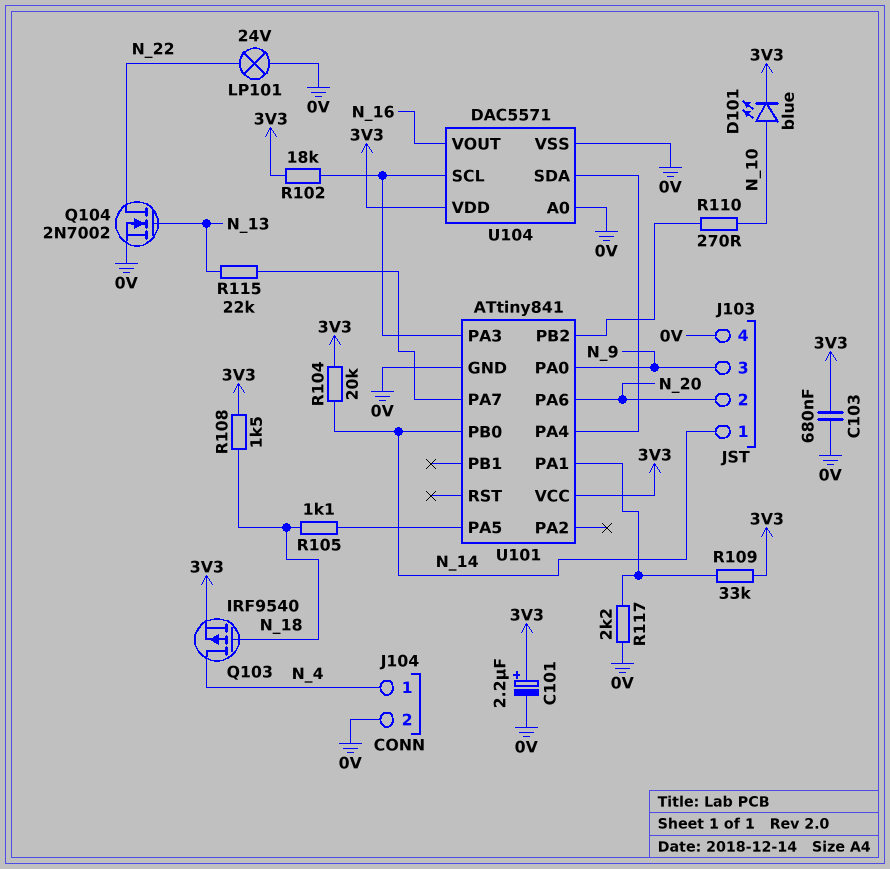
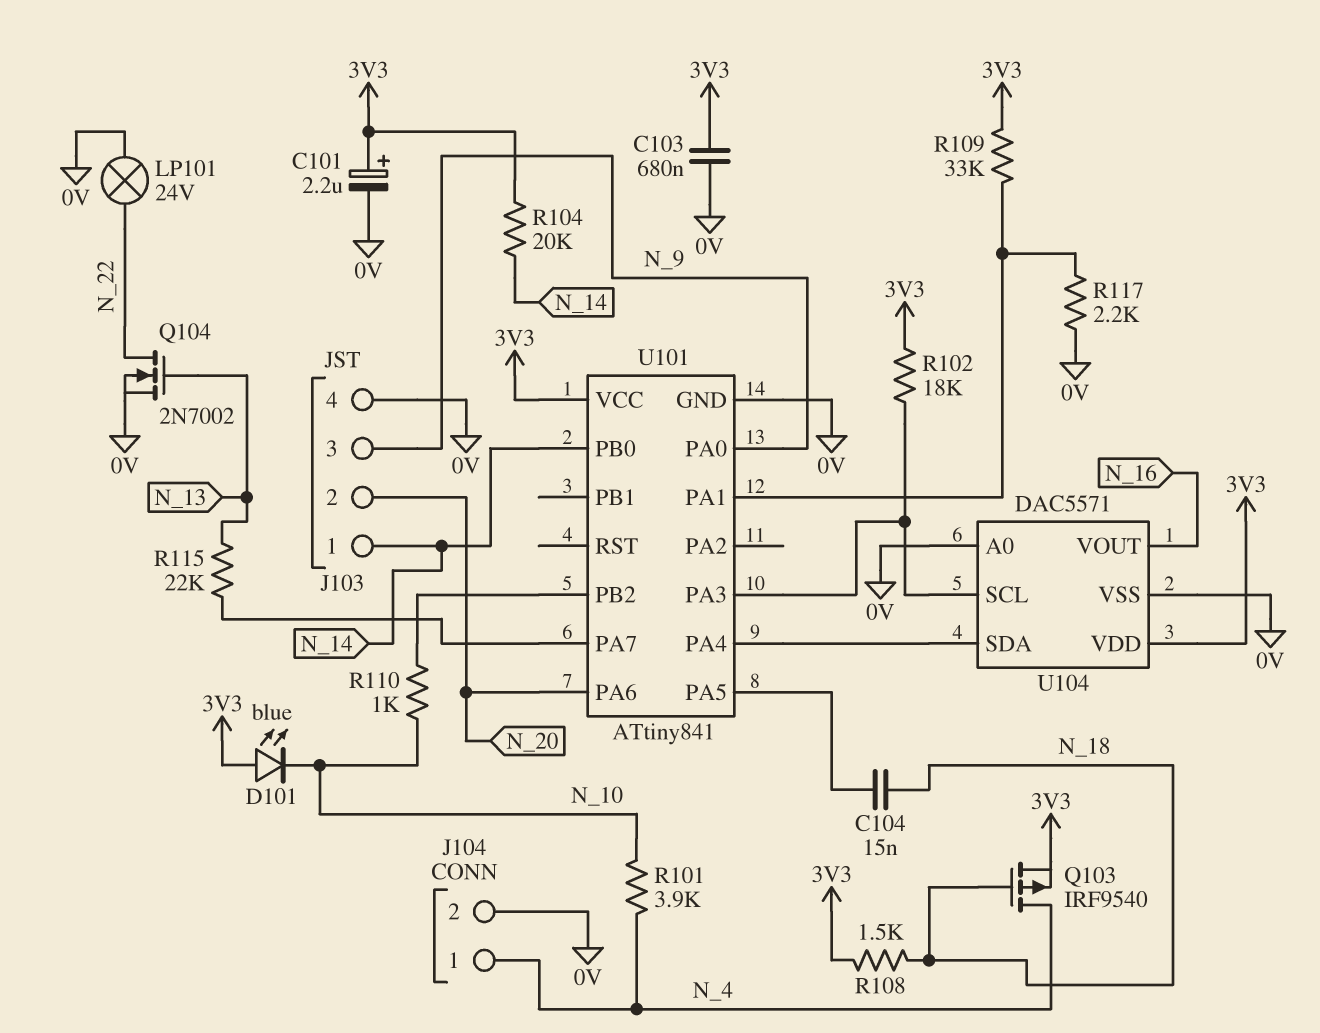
C104: none -> 15nF (N_18, U101/PA5)
D101: LED blue (A N_10, K 3V3) -> LED blue (A 3V3, K N_10)
R101: none -> 3.9k (N_4, N_10)
R105: 1.1k (N_18, U101/PA5) -> none
R110: 270 (N_10, U101/PB2) -> 1k (N_10, U101/PB2)

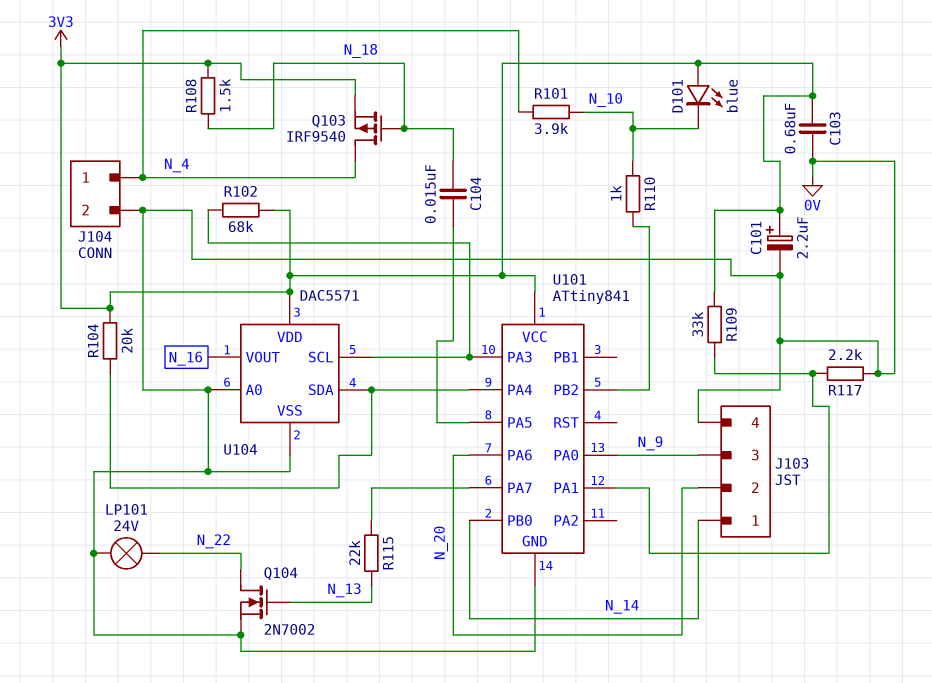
R102: 18k (3V3, U101/PA3) -> 68k (3V3, U101/PA3)
R104: 20k (3V3, N_14) -> 20k (3V3, U101/PA4)

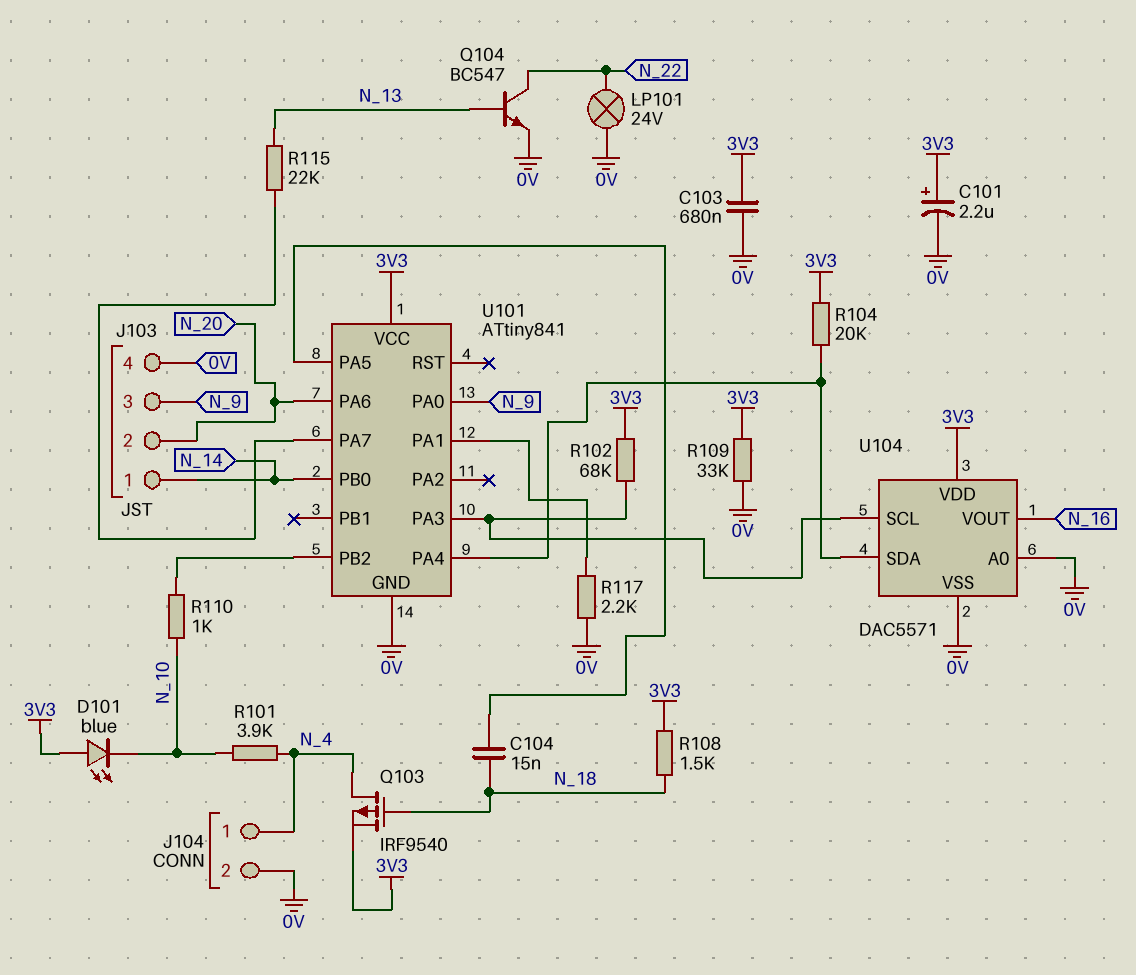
Q104: NMOS 2N7002 (G N_13, D N_22, S 0V) -> NPN BC547 (B N_13, C N_22, E 0V)
R109: 33k (3V3, U101/PA1) -> 33k (0V, 3V3)

